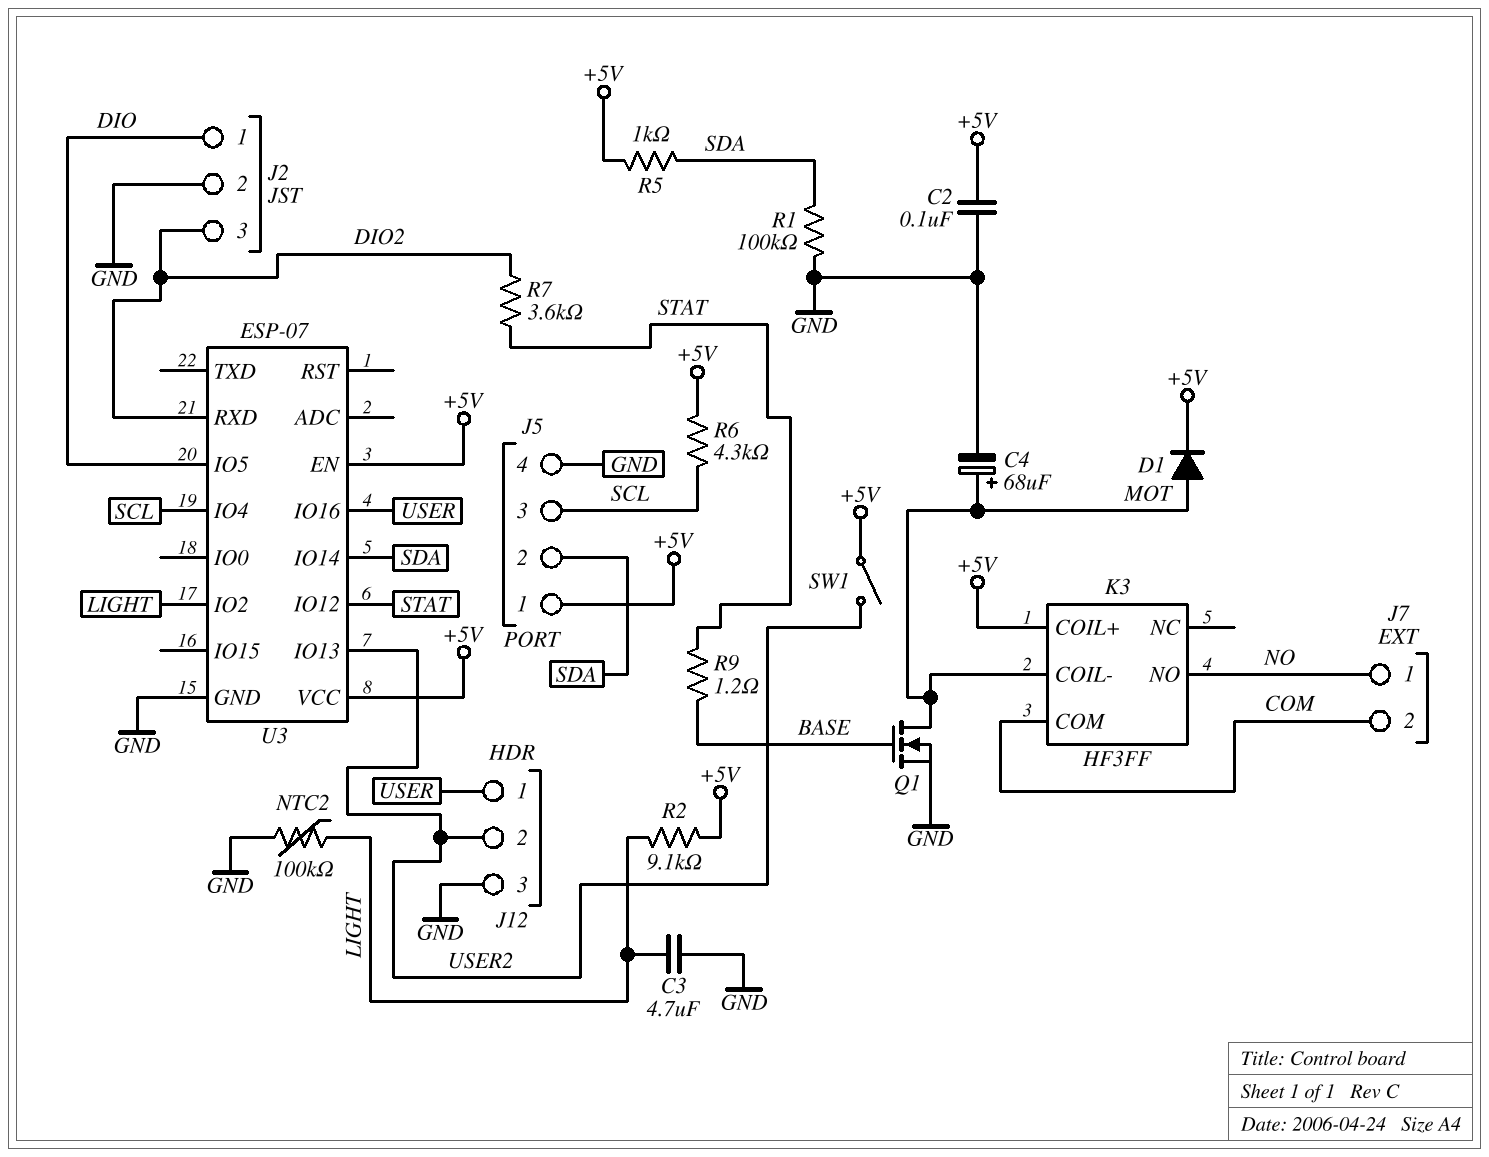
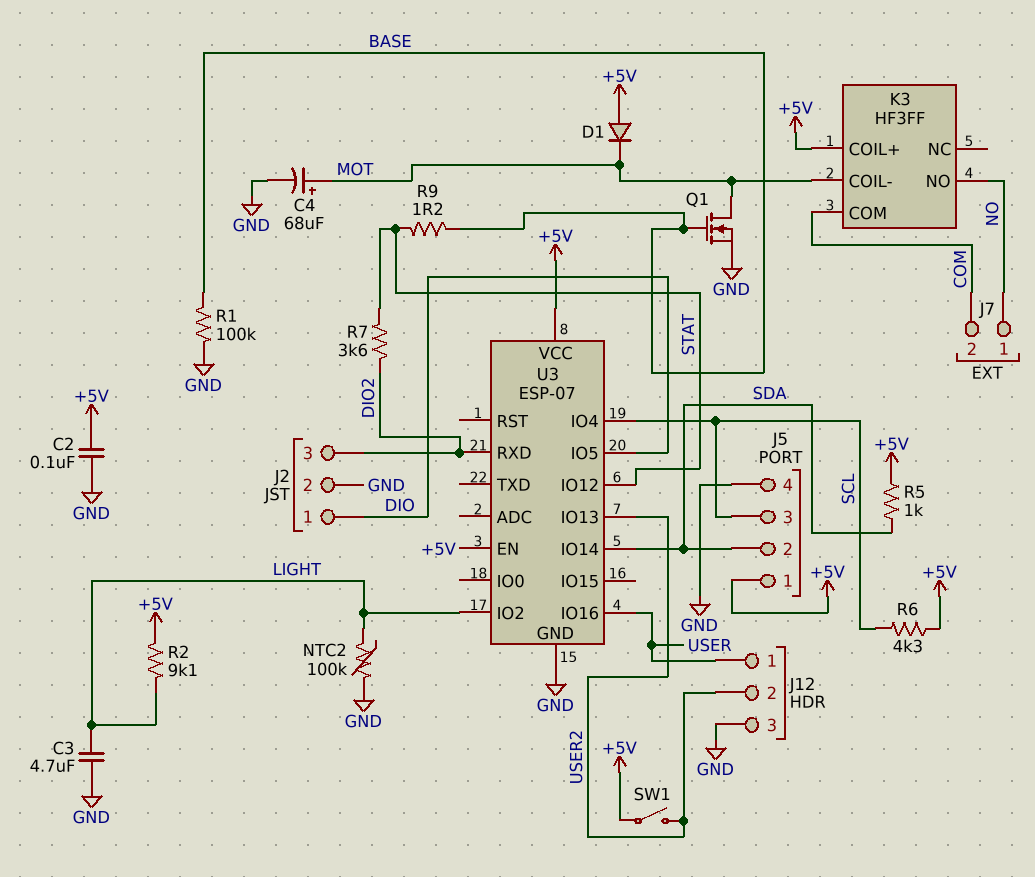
D1: diode (A MOT, K +5V) -> diode (A +5V, K MOT)
R1: 100k (GND, SDA) -> 100k (BASE, GND)

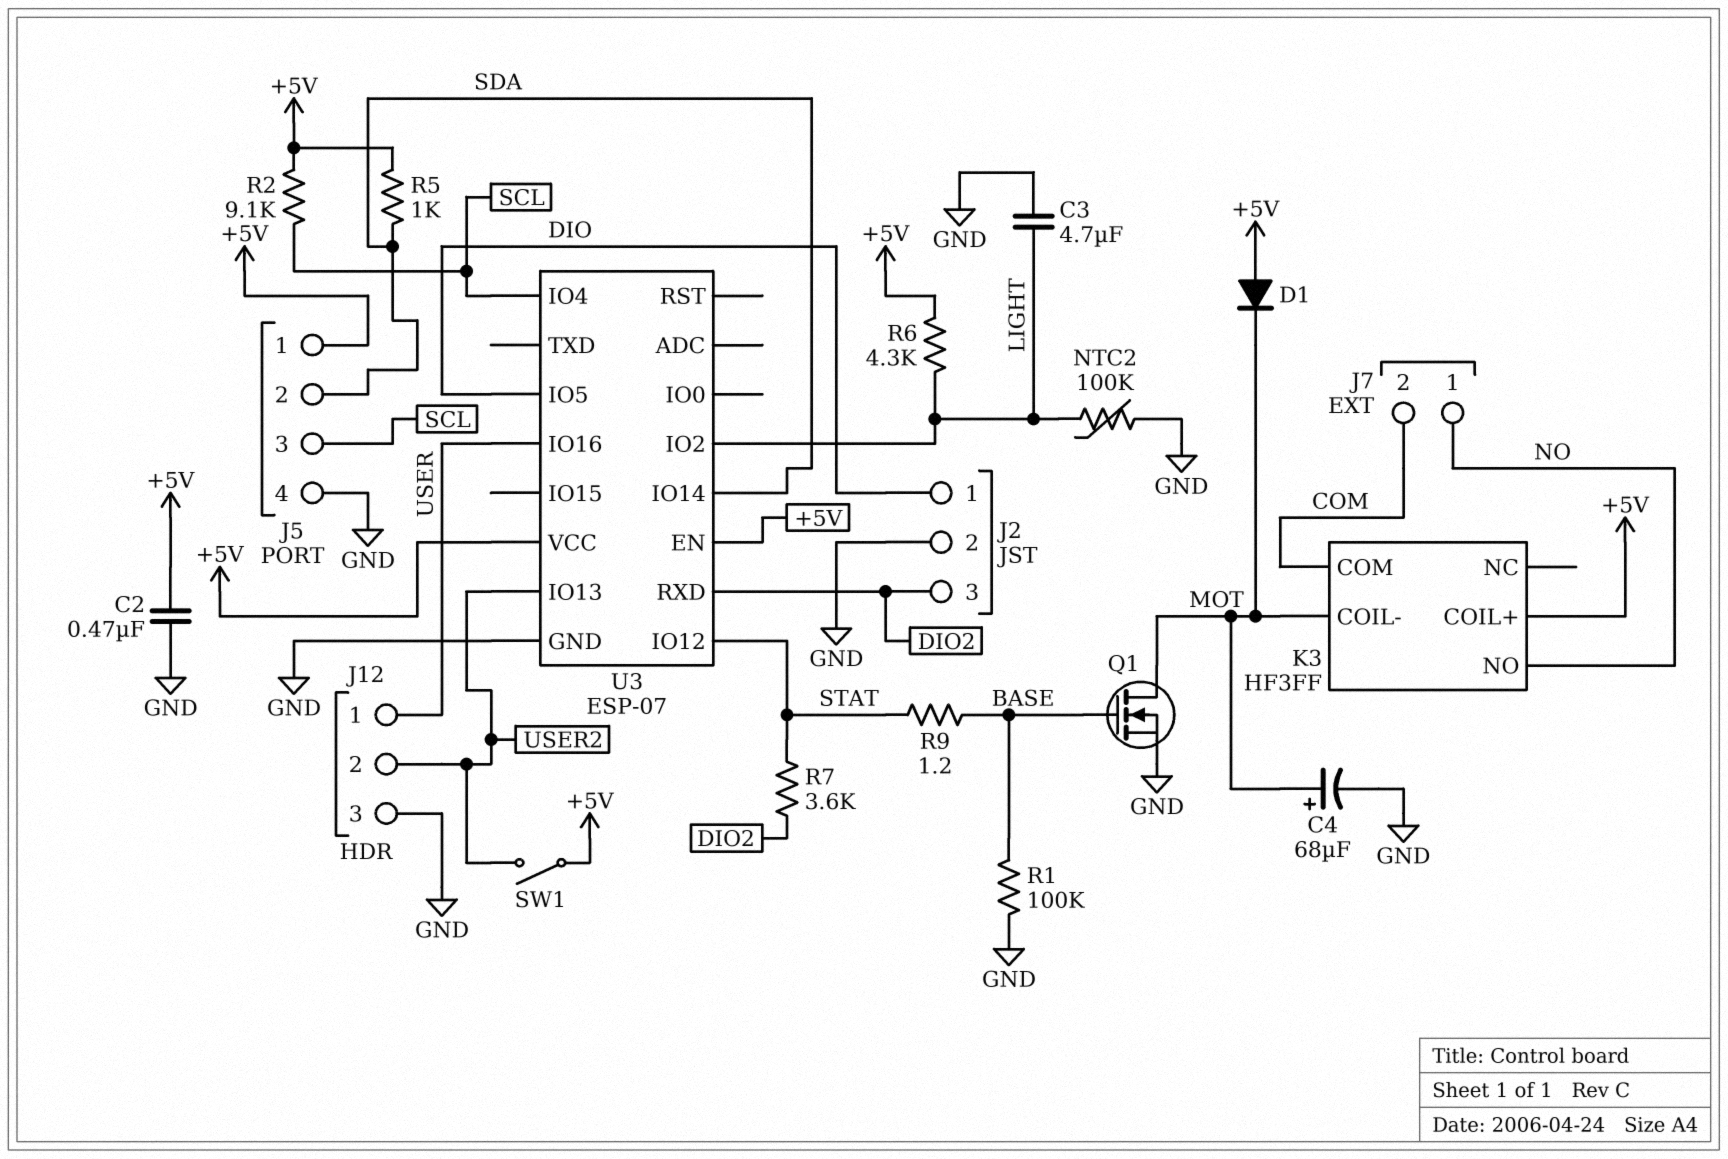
C2: 100nF (+5V, GND) -> 470nF (+5V, GND)
R2: 9.1k (+5V, LIGHT) -> 9.1k (+5V, SCL)
R6: 4.3k (+5V, SCL) -> 4.3k (+5V, LIGHT)

